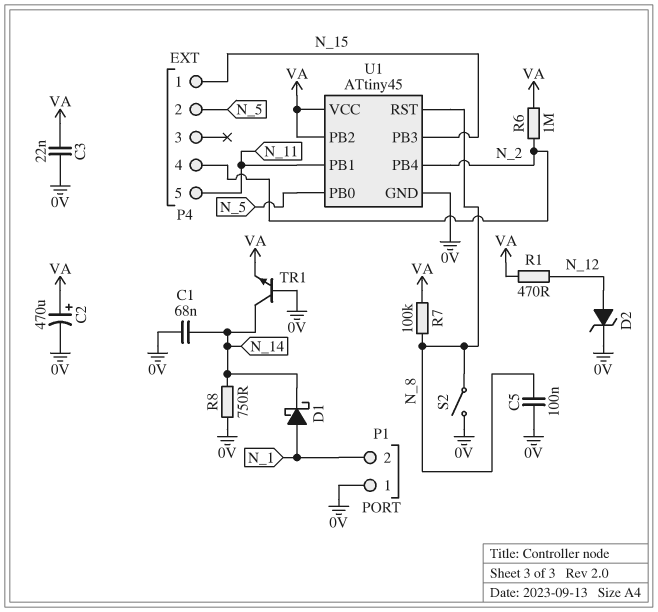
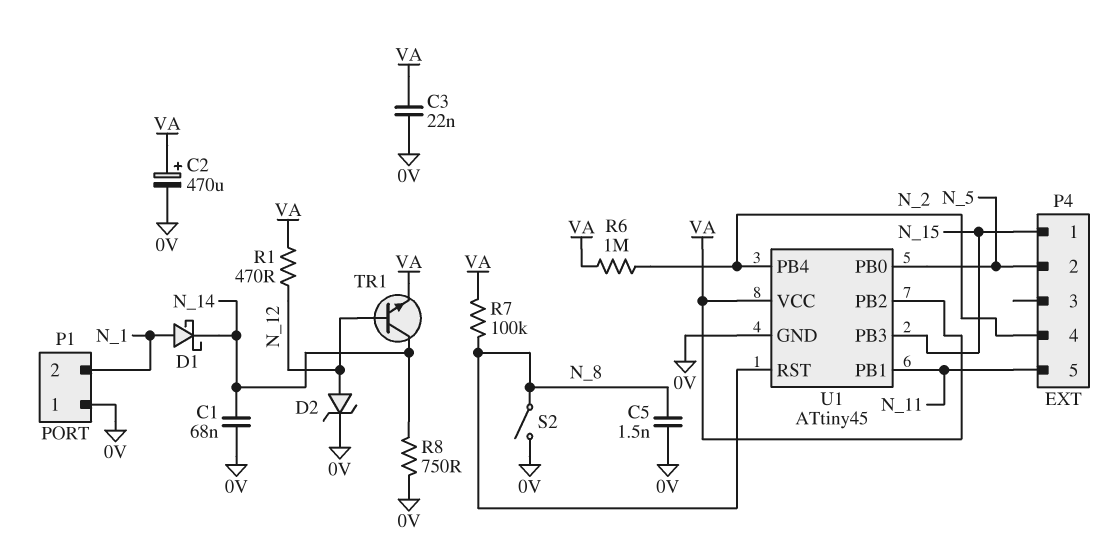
C5: 100nF (0V, N_8) -> 1.5nF (0V, N_8)
TR1: NPN (B 0V, C N_14, E VA) -> NPN (B N_12, C N_14, E VA)

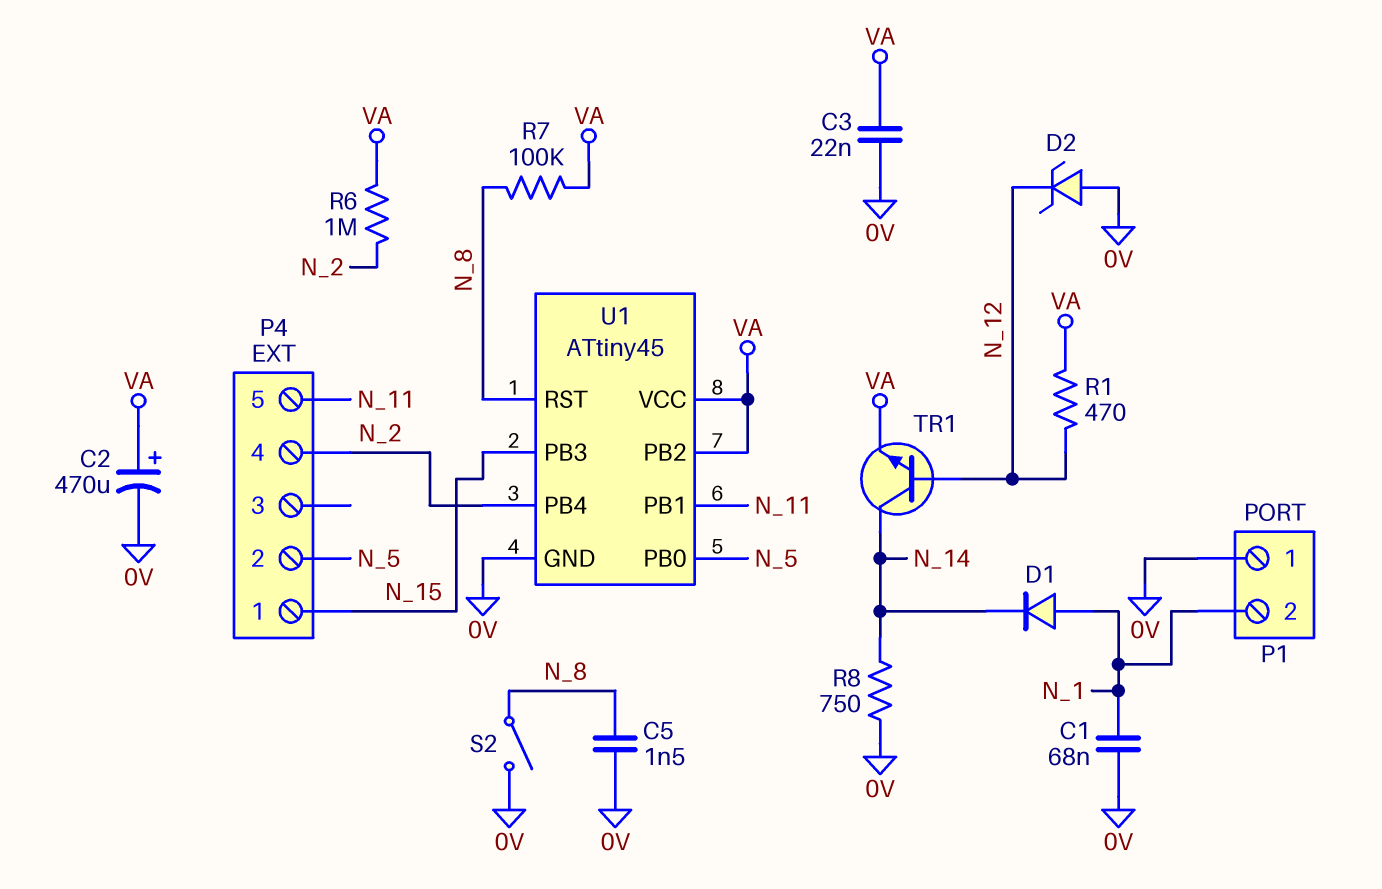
C1: 68nF (0V, N_14) -> 68nF (0V, N_1)
D1: schottky (A N_1, K N_14) -> diode (A N_1, K N_14)
D2: zener (A N_12, K 0V) -> zener (A 0V, K N_12)

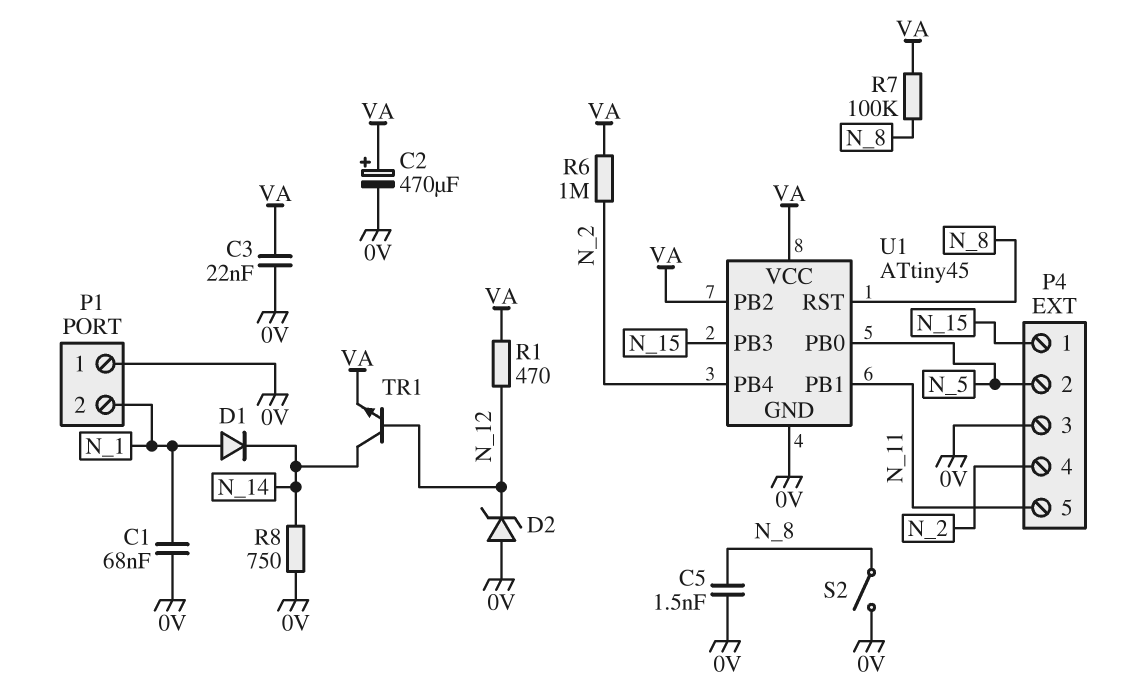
P4 pin 3: none -> 0V

